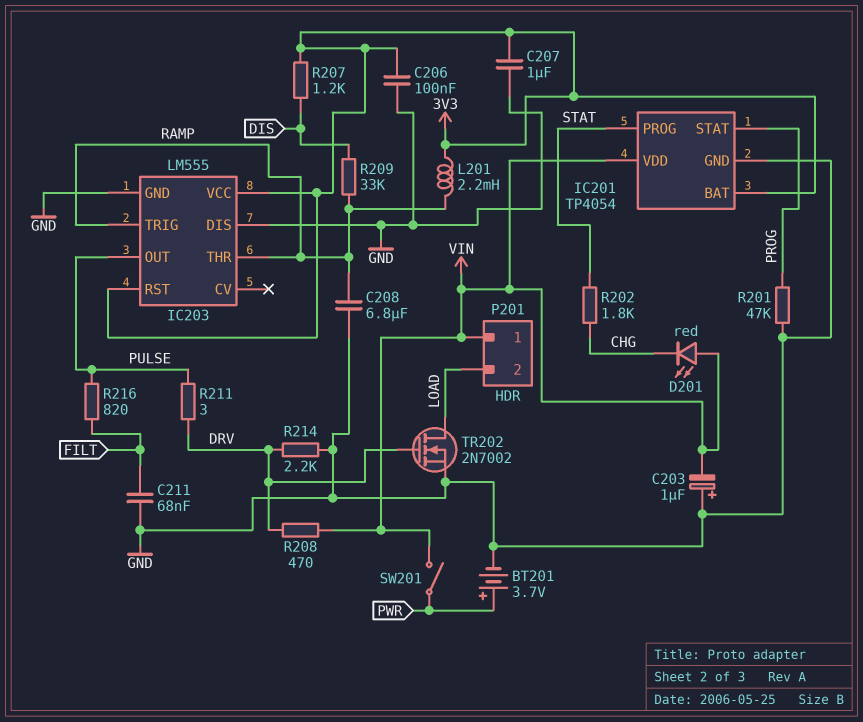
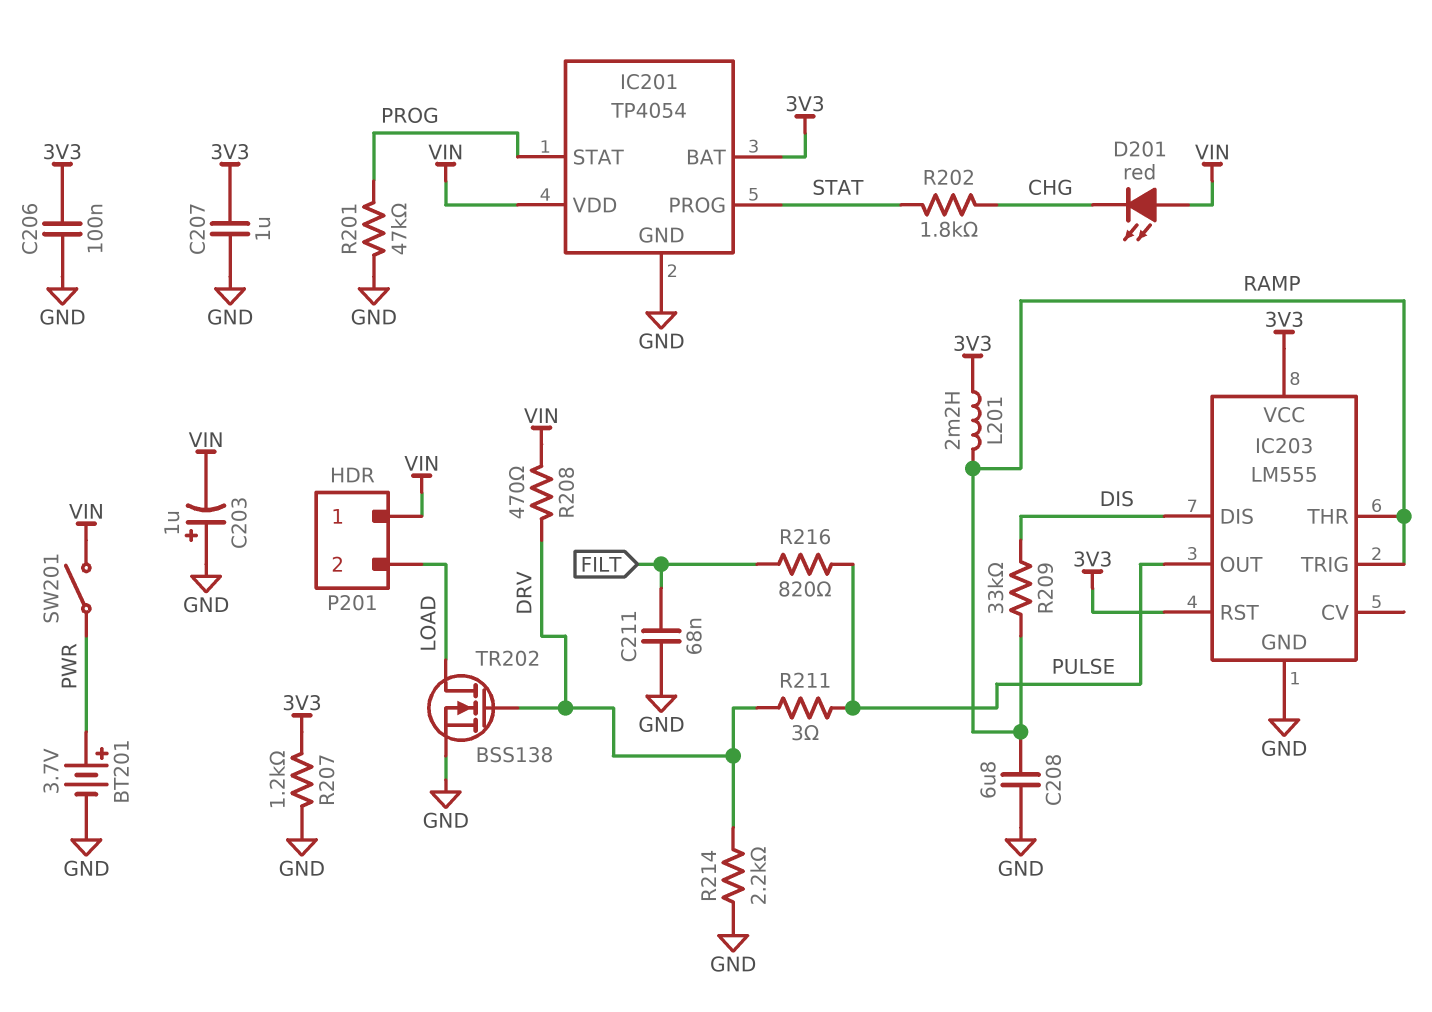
IC203 pin DIS: GND -> DIS
R207: 1.2k (3V3, DIS) -> 1.2k (3V3, GND)
TR202: NMOS 2N7002 (G DRV, D LOAD, S GND) -> NMOS BSS138 (G DRV, D LOAD, S GND)

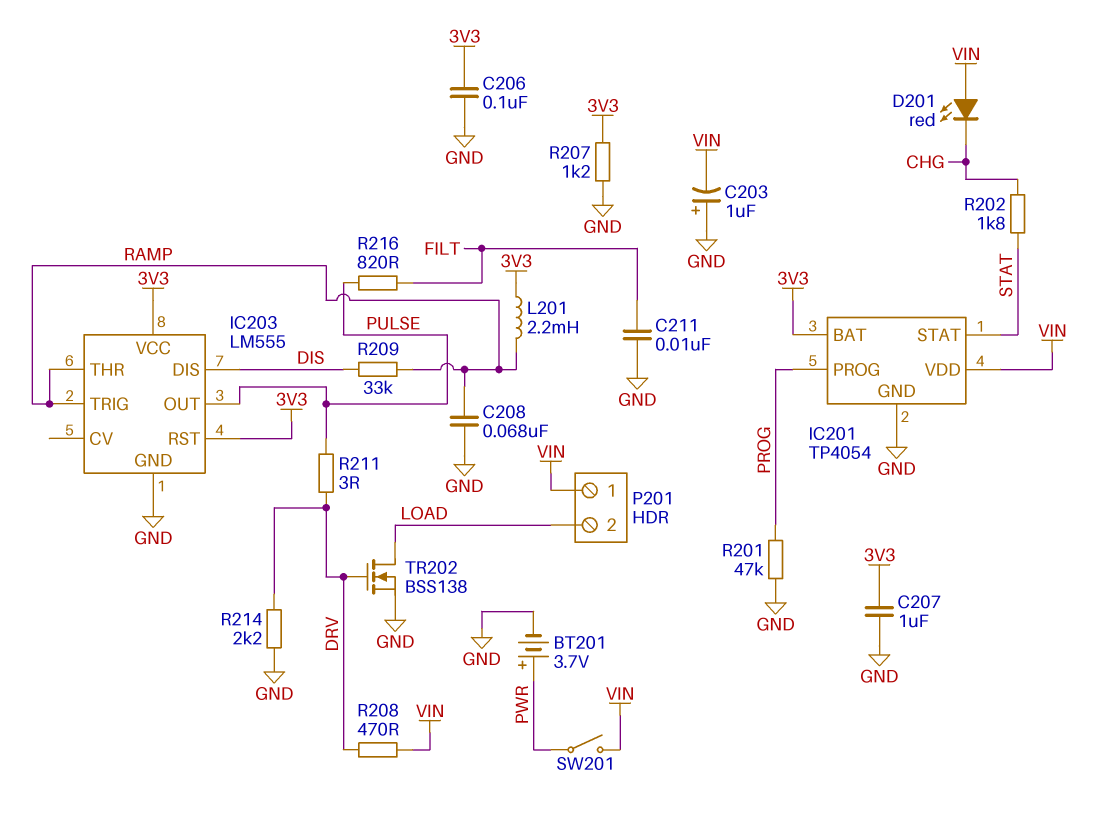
C208: 6.8uF (GND, RAMP) -> 68nF (GND, RAMP)
C211: 68nF (FILT, GND) -> 10nF (FILT, GND)
IC201 pin PROG: STAT -> PROG
IC201 pin STAT: PROG -> STAT

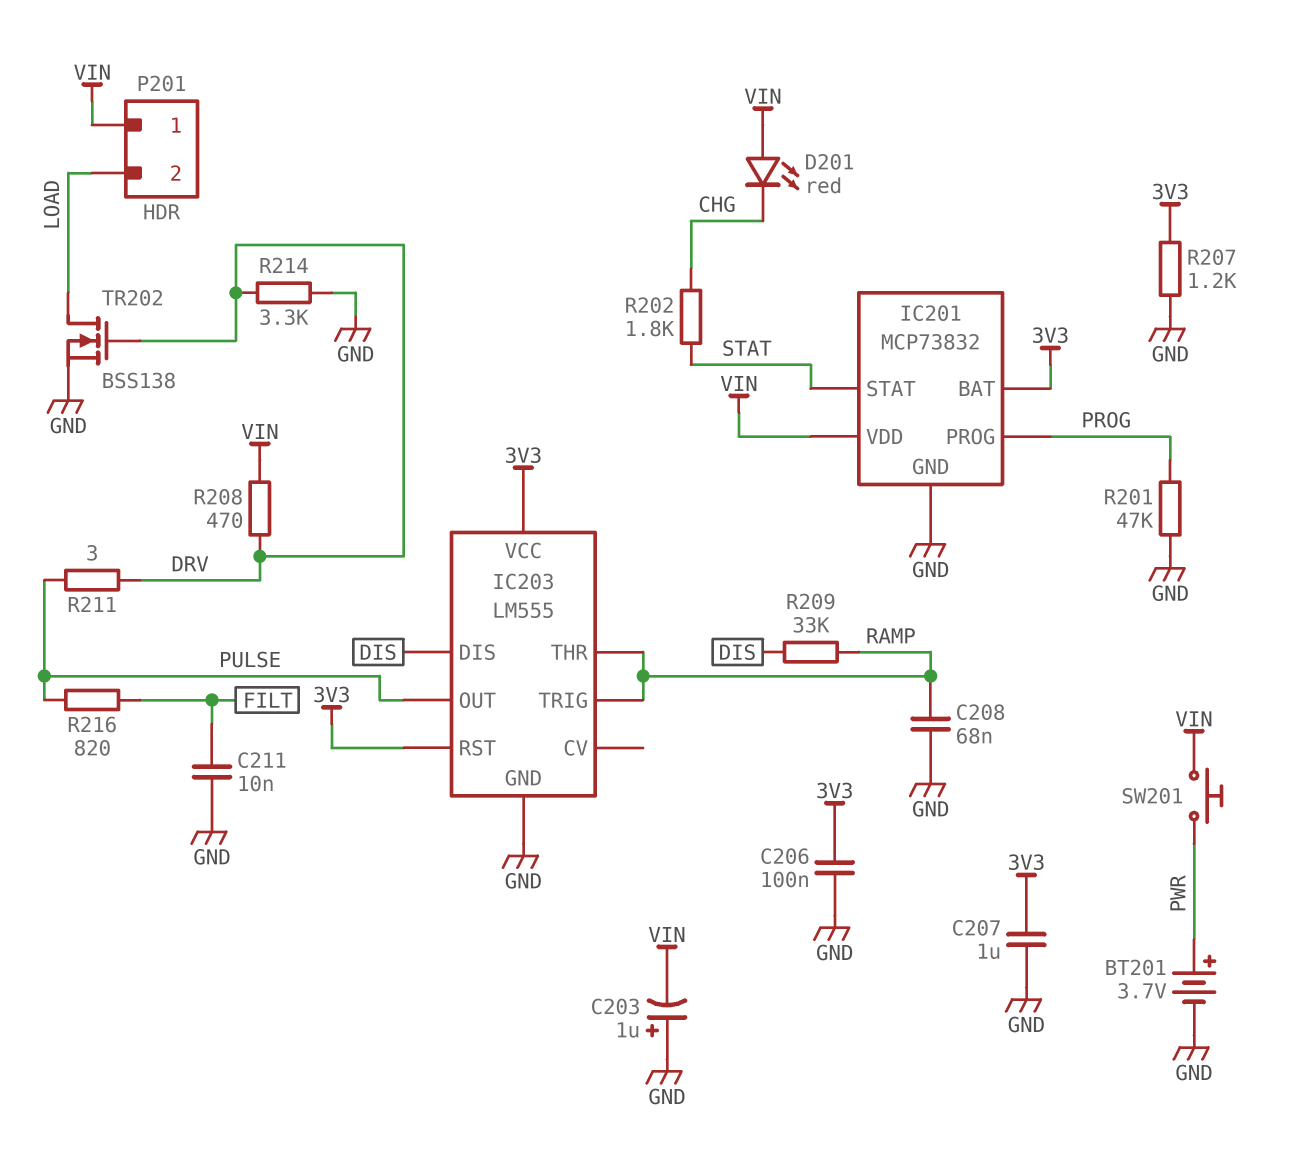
IC201: TP4054 -> MCP73832
L201: 2.2mH (3V3, RAMP) -> none
R214: 2.2k (DRV, GND) -> 3.3k (DRV, GND)
SW201: switch (PWR, VIN) -> button (PWR, VIN)

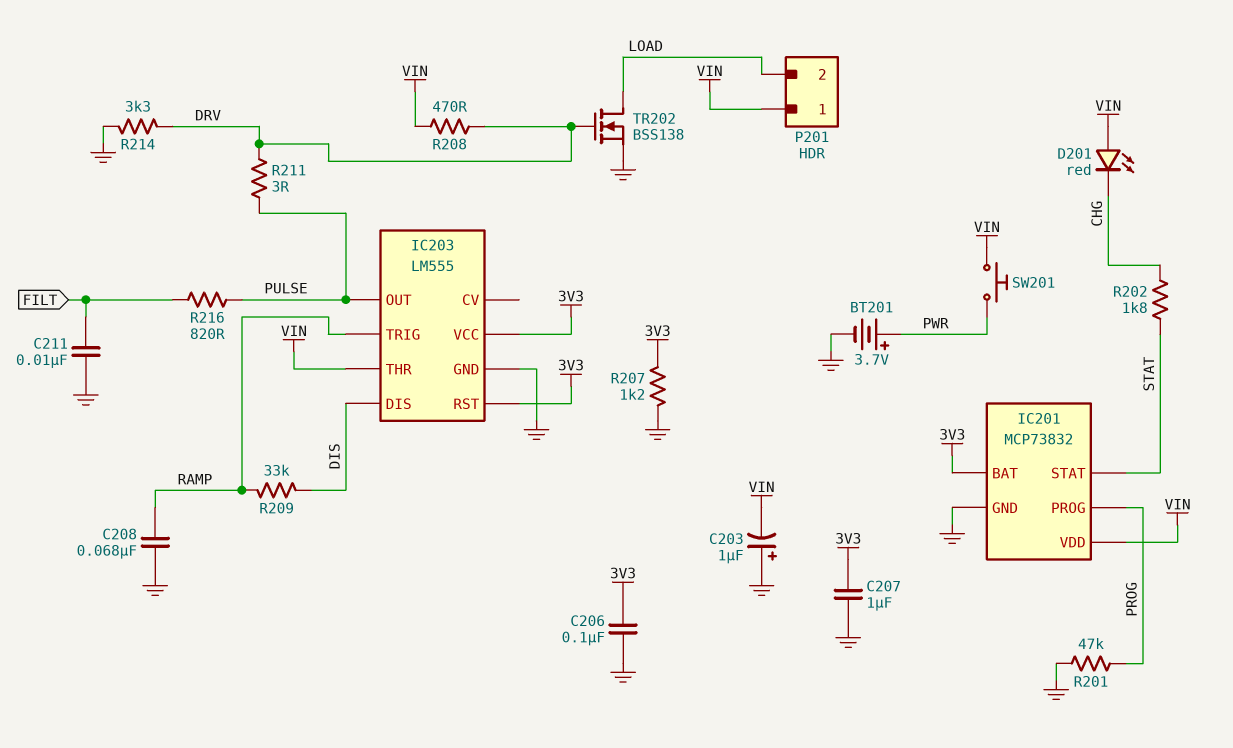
IC203 pin THR: RAMP -> VIN

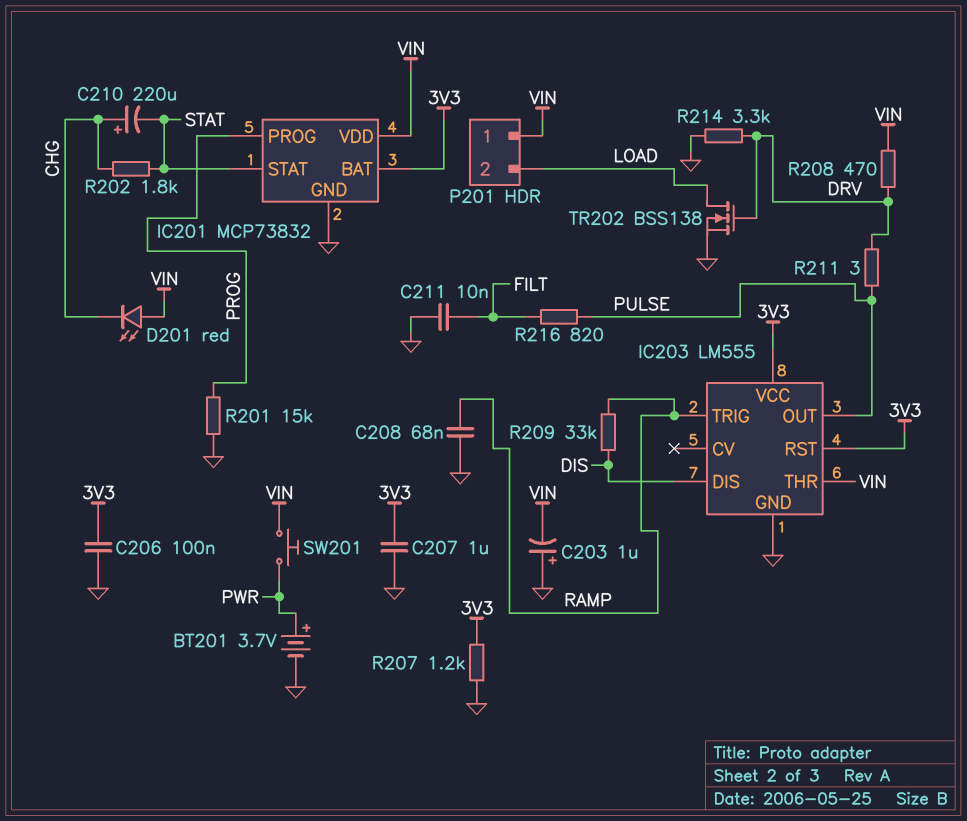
C210: none -> 220uF (plus CHG, minus STAT)
R201: 47k (GND, PROG) -> 15k (GND, PROG)

